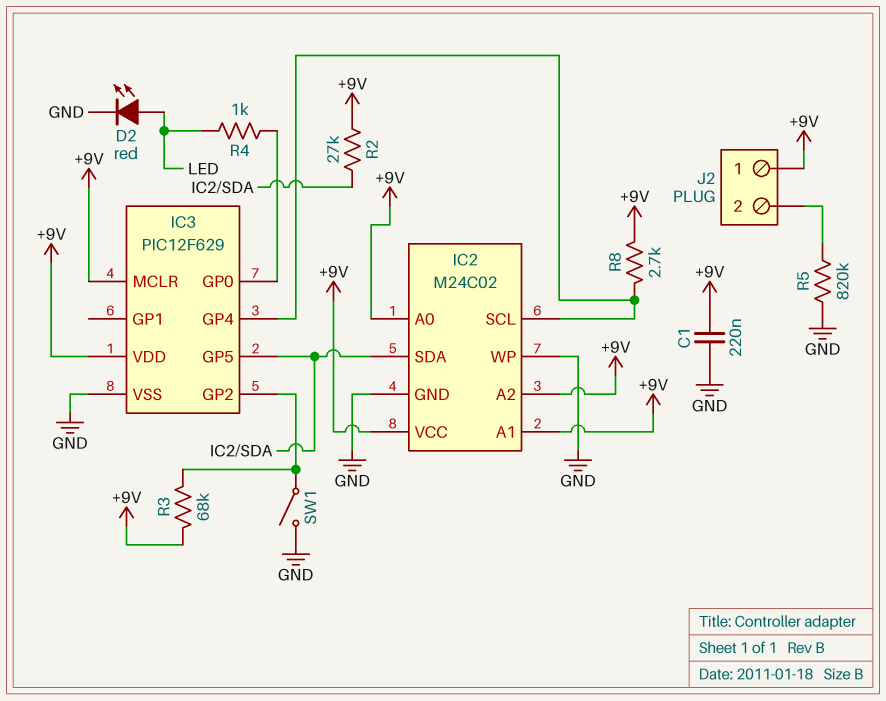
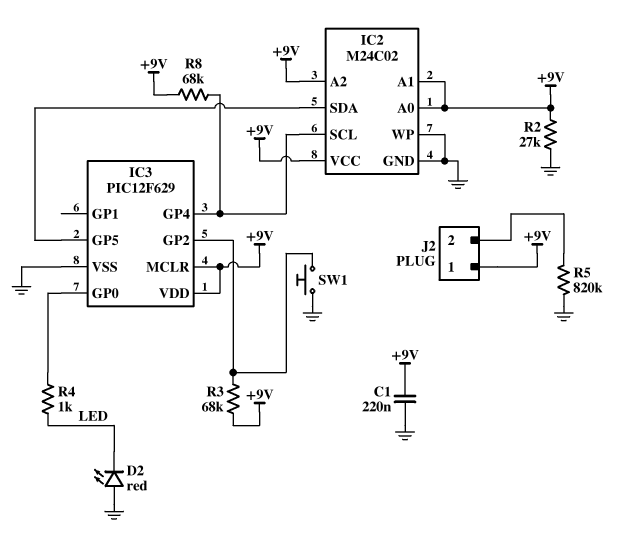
D2: LED red (A LED, K GND) -> LED red (A GND, K LED)
R2: 27k (+9V, IC2/SDA) -> 27k (+9V, GND)
R8: 2.7k (+9V, IC2/SCL) -> 68k (+9V, IC2/SCL)
SW1: switch (GND, IC3/GP2) -> button (GND, IC3/GP2)

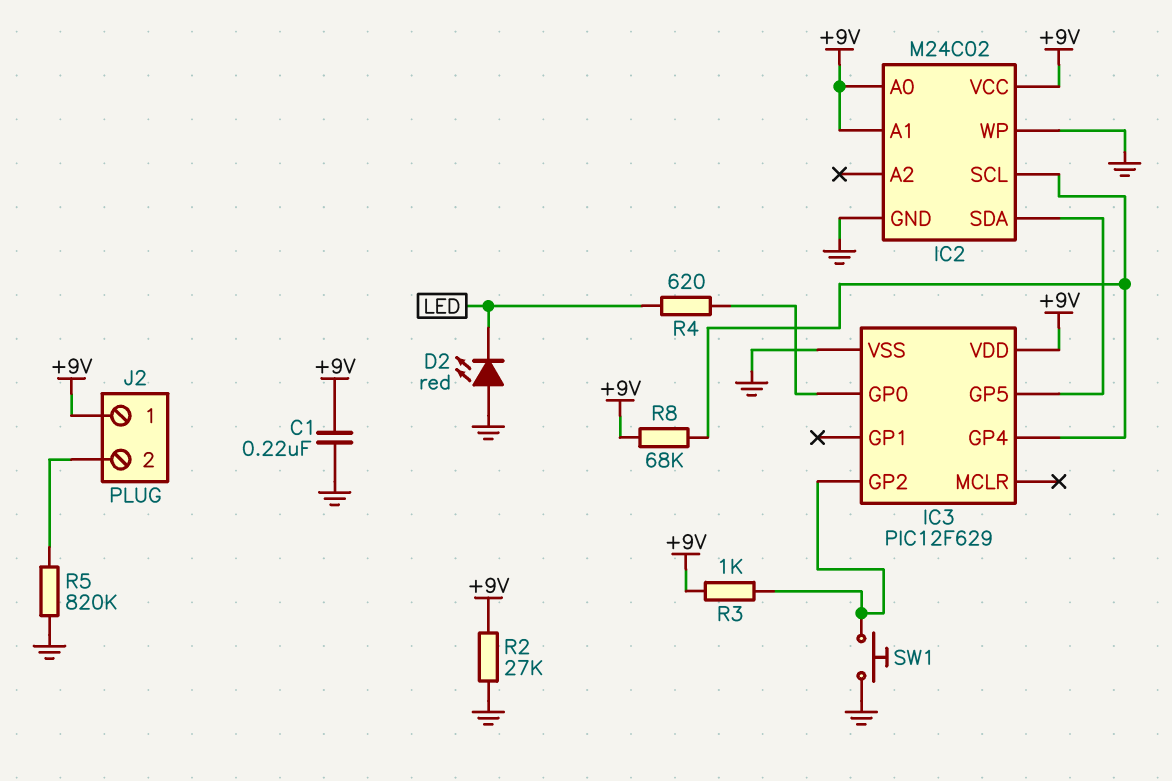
IC2 pin A2: +9V -> none
IC3 pin MCLR: +9V -> none
R3: 68k (+9V, IC3/GP2) -> 1k (+9V, IC3/GP2)
R4: 1k (IC3/GP0, LED) -> 620 (IC3/GP0, LED)

